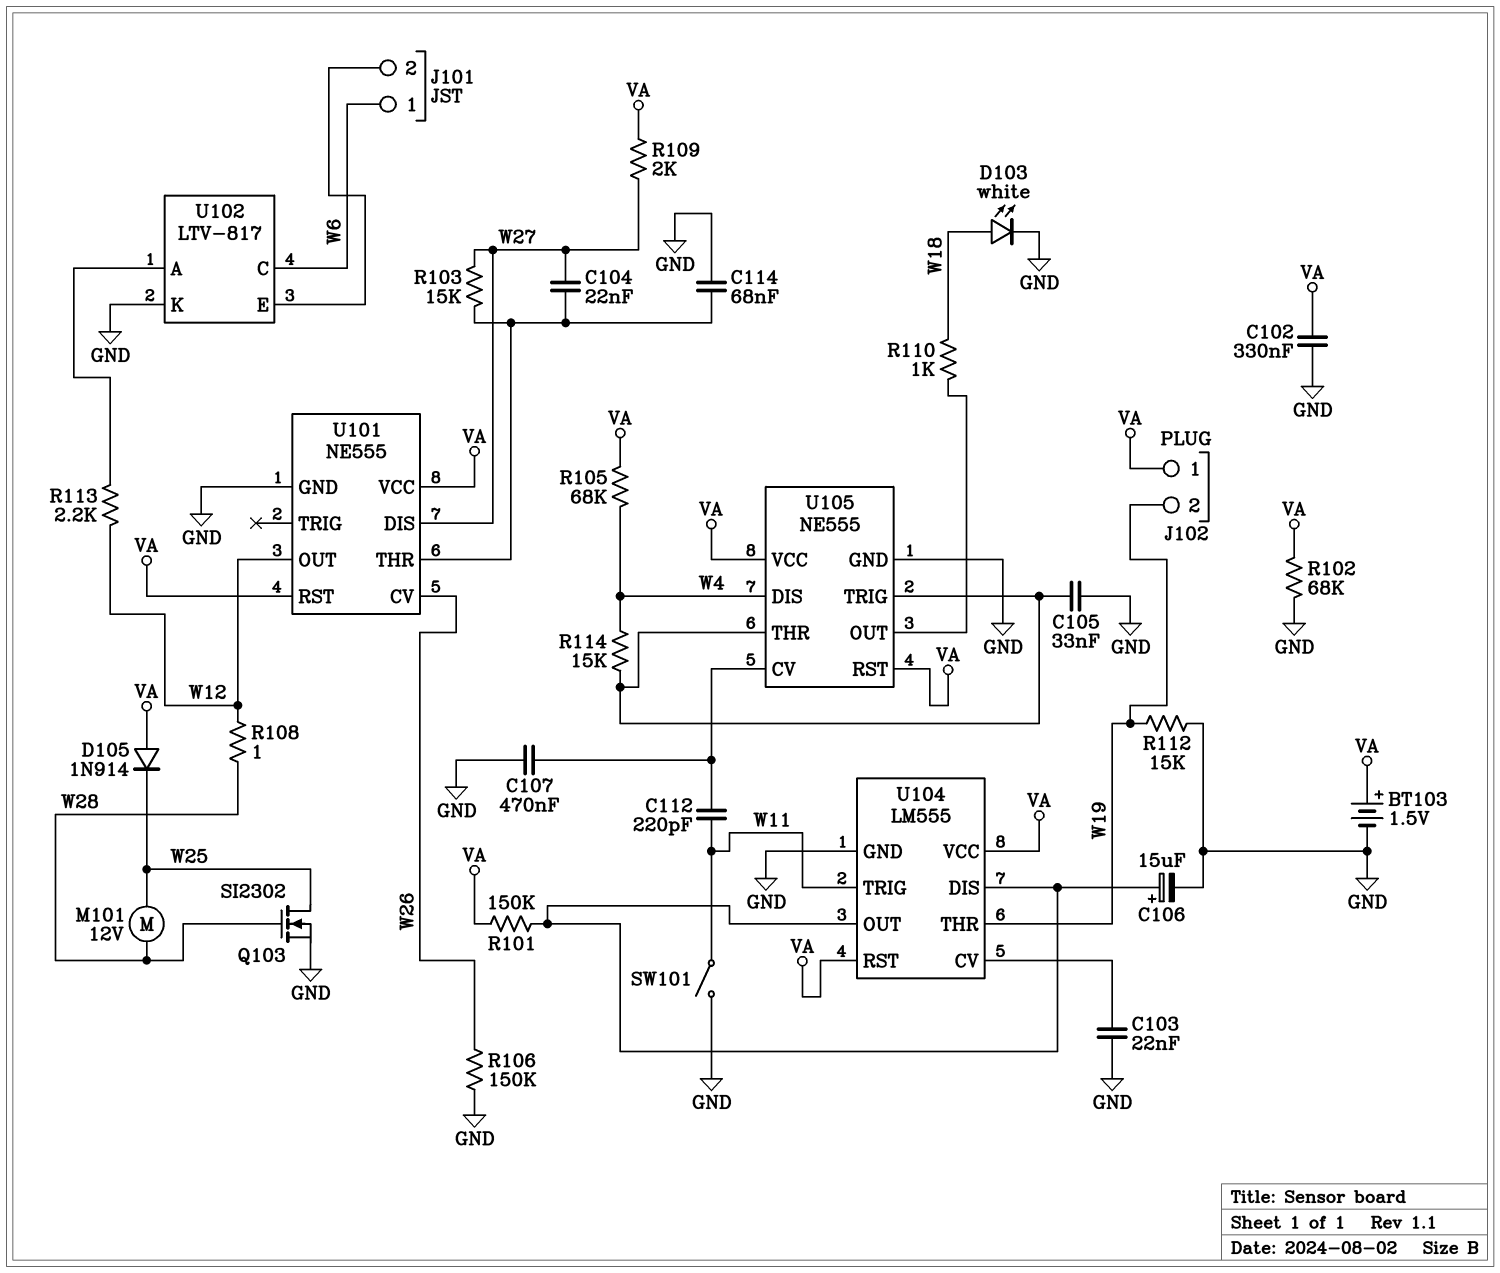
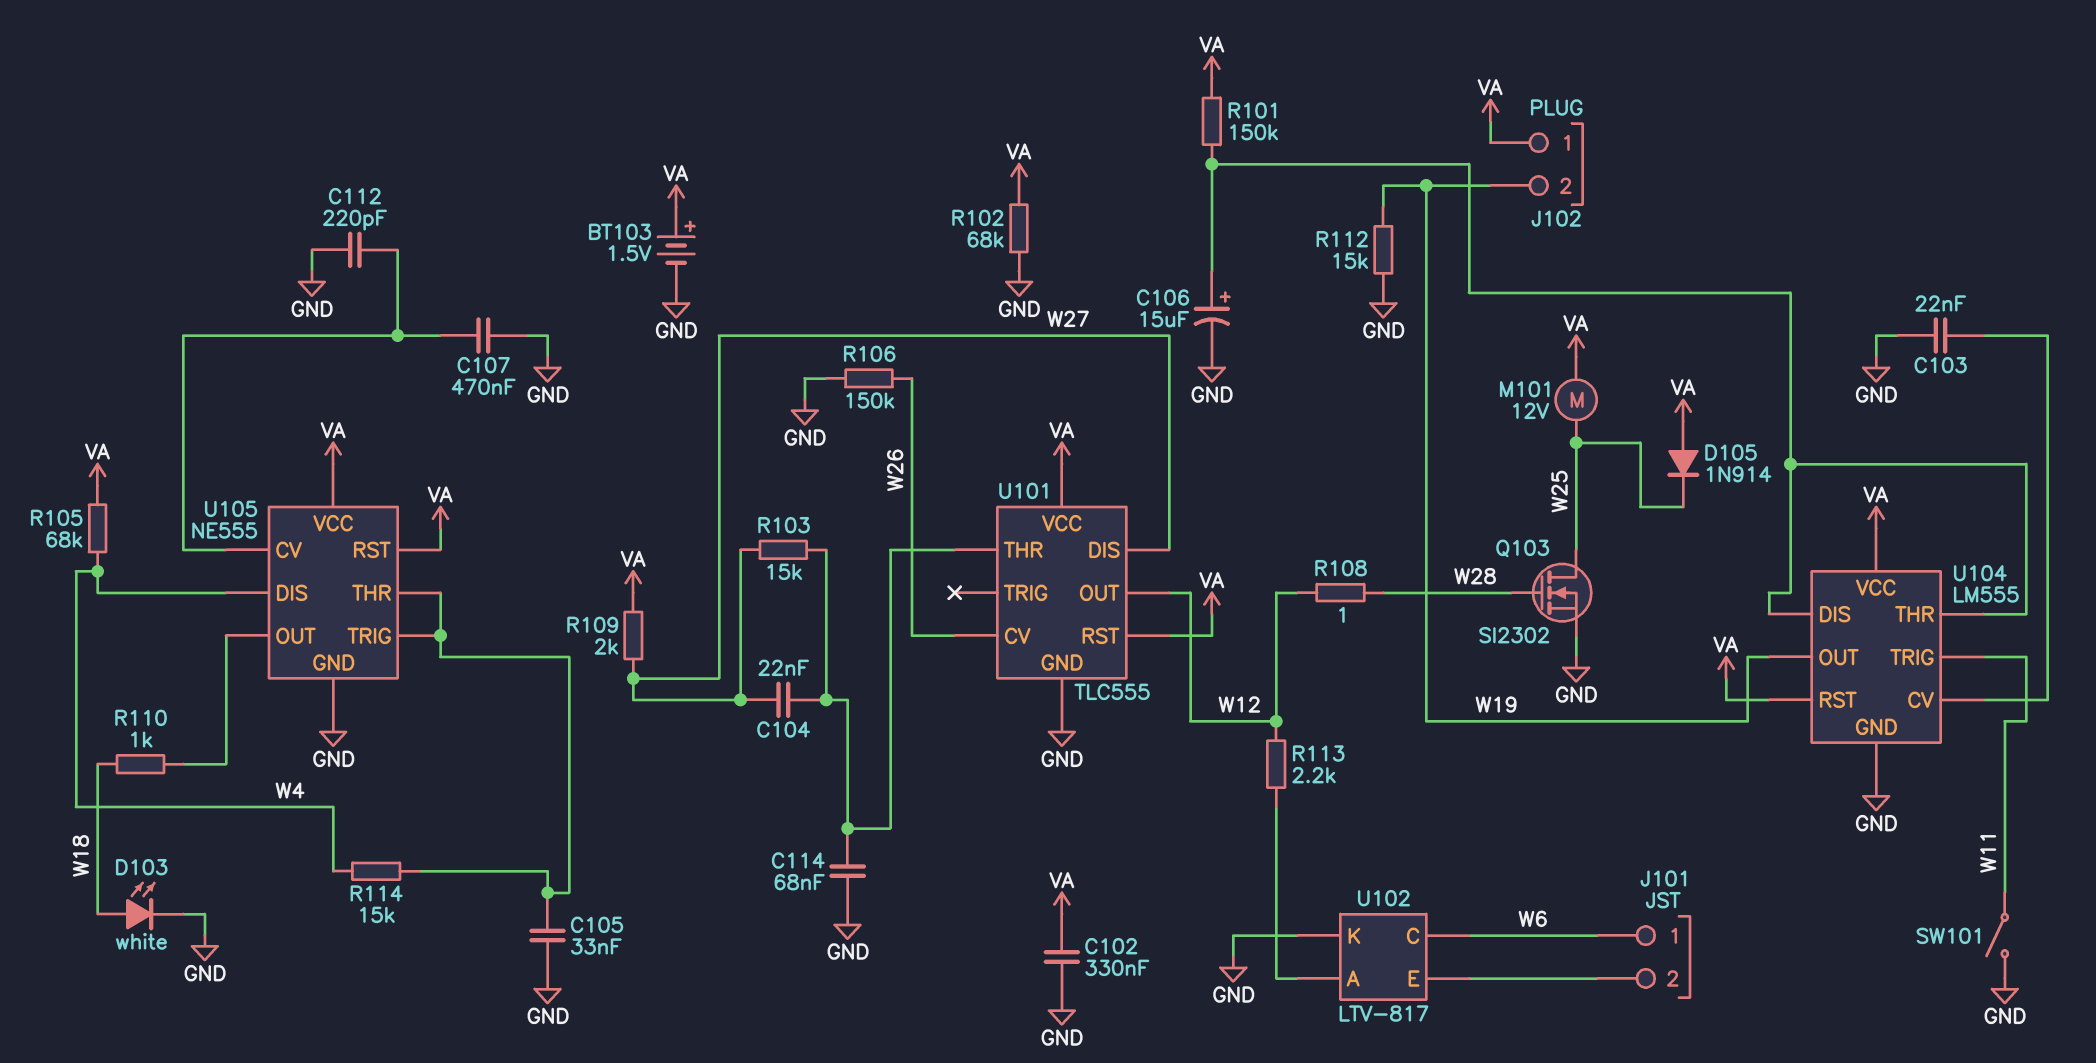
C112: 220pF (U105/CV, W11) -> 220pF (GND, U105/CV)
M101: motor 12V (W25, W28) -> motor 12V (VA, W25)
U101: NE555 -> TLC555
U104 pin OUT: U104/DIS -> W19
U104 pin THR: W19 -> U104/DIS

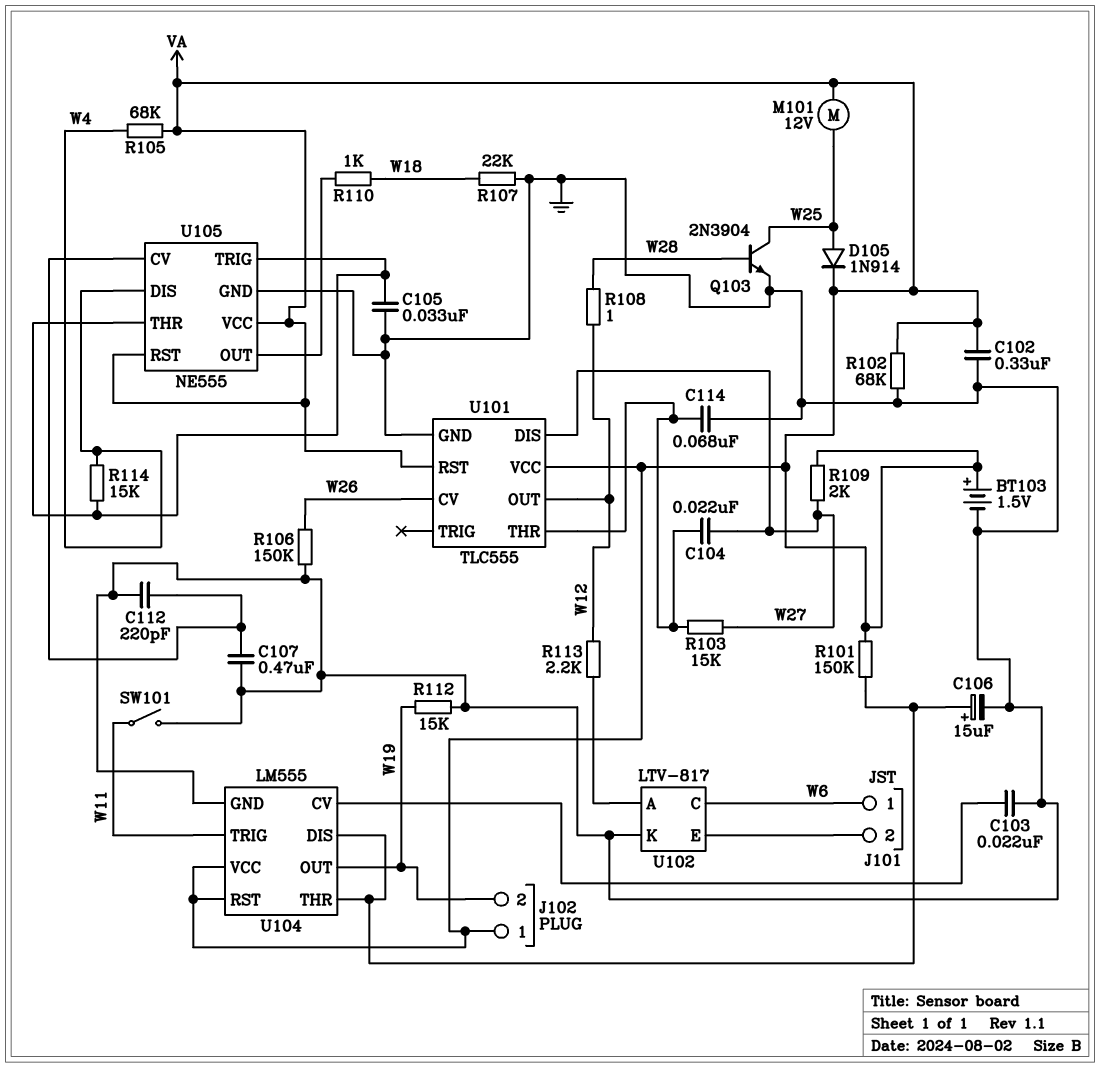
D103: LED white (A W18, K GND) -> none
D105: diode 1N914 (A VA, K W25) -> diode 1N914 (A W25, K VA)
Q103: NMOS SI2302 (G W28, D W25, S GND) -> NPN 2N3904 (B W28, C W25, E GND)
R107: none -> 22k (GND, W18)

